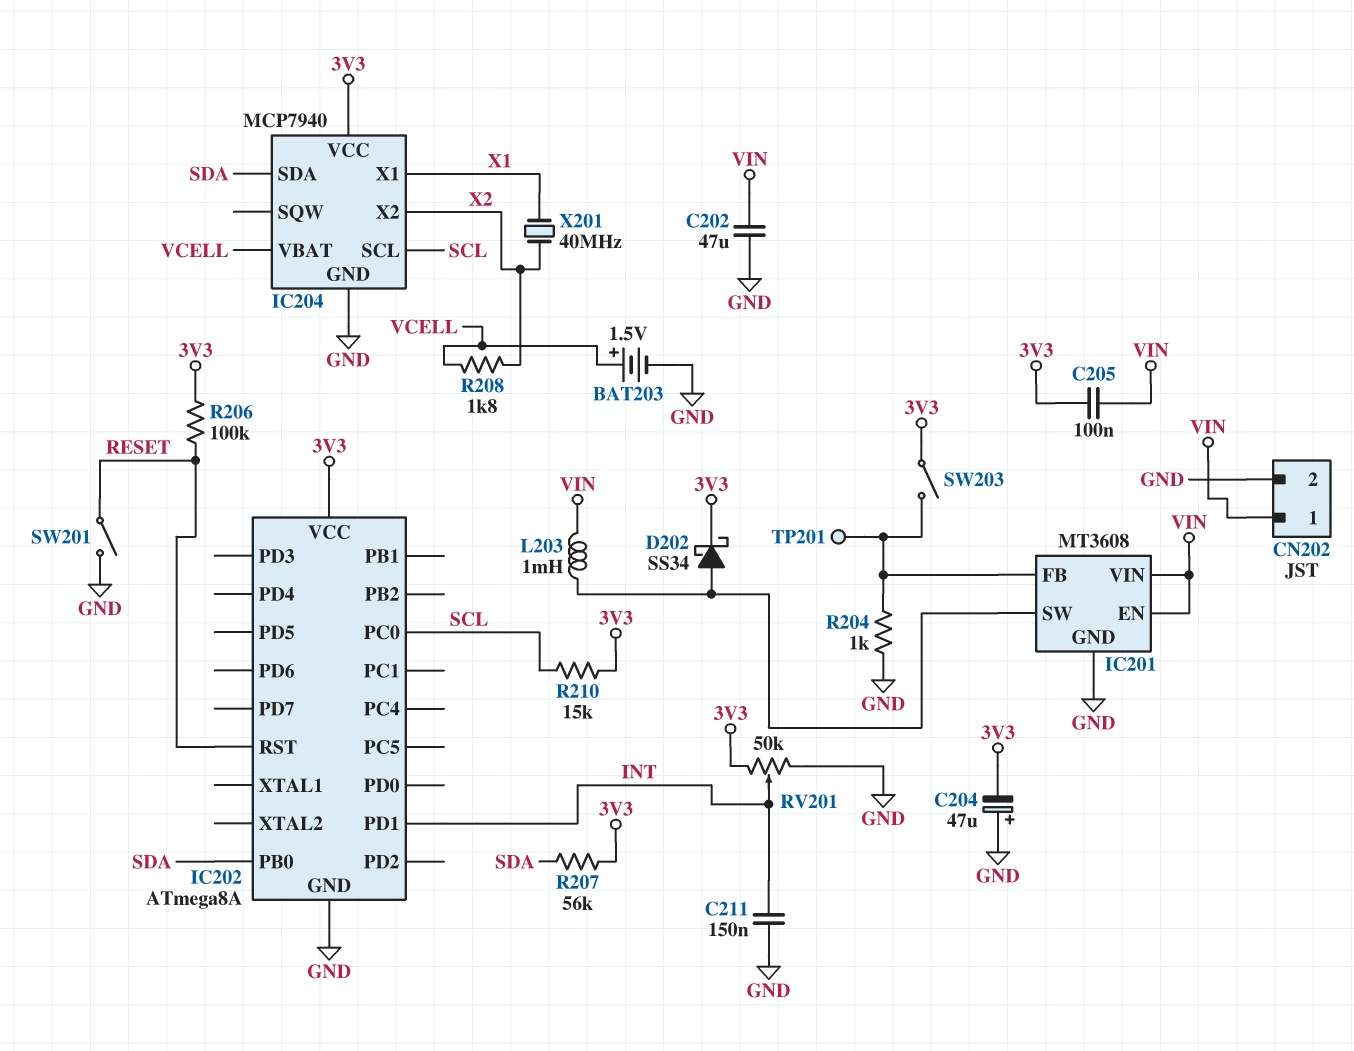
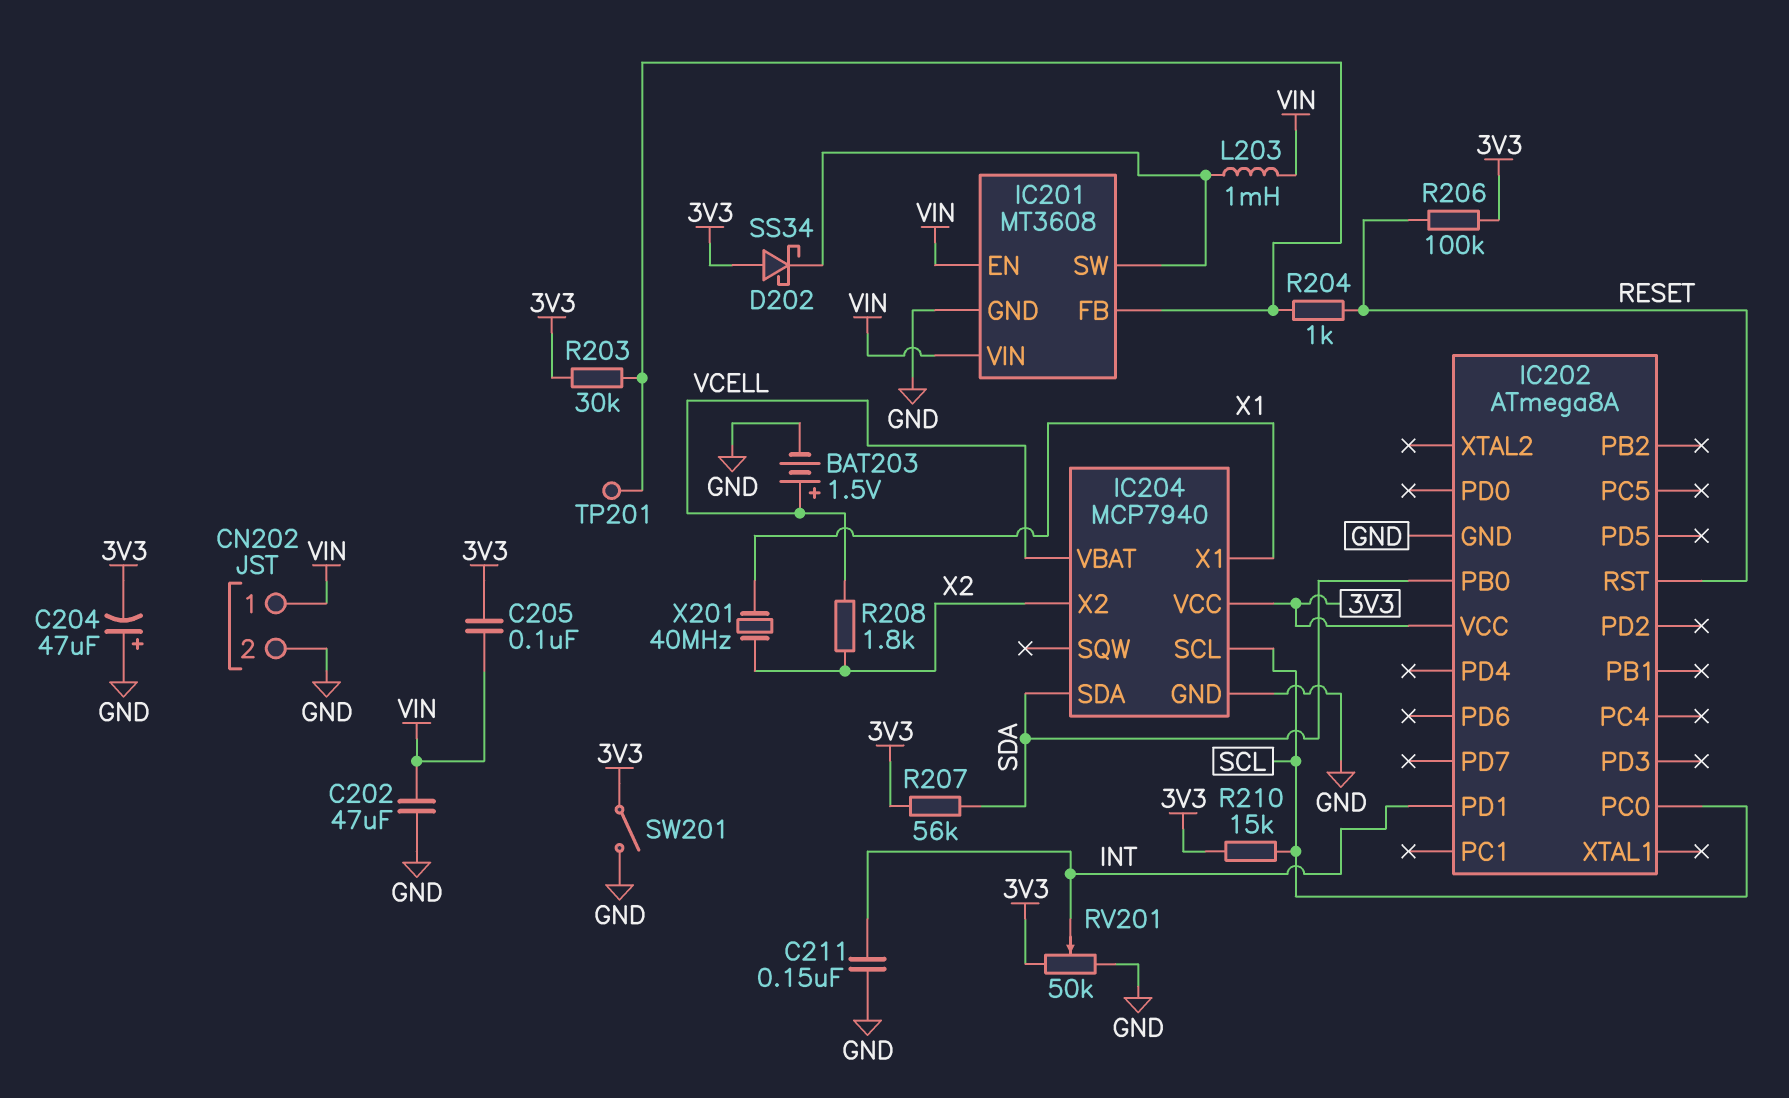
D202: schottky SS34 (A IC201/SW, K 3V3) -> schottky SS34 (A 3V3, K IC201/SW)
R203: none -> 30k (3V3, IC201/FB)
R204: 1k (GND, IC201/FB) -> 1k (IC201/FB, RESET)
SW201: switch (GND, RESET) -> switch (3V3, GND)
SW203: switch (3V3, IC201/FB) -> none

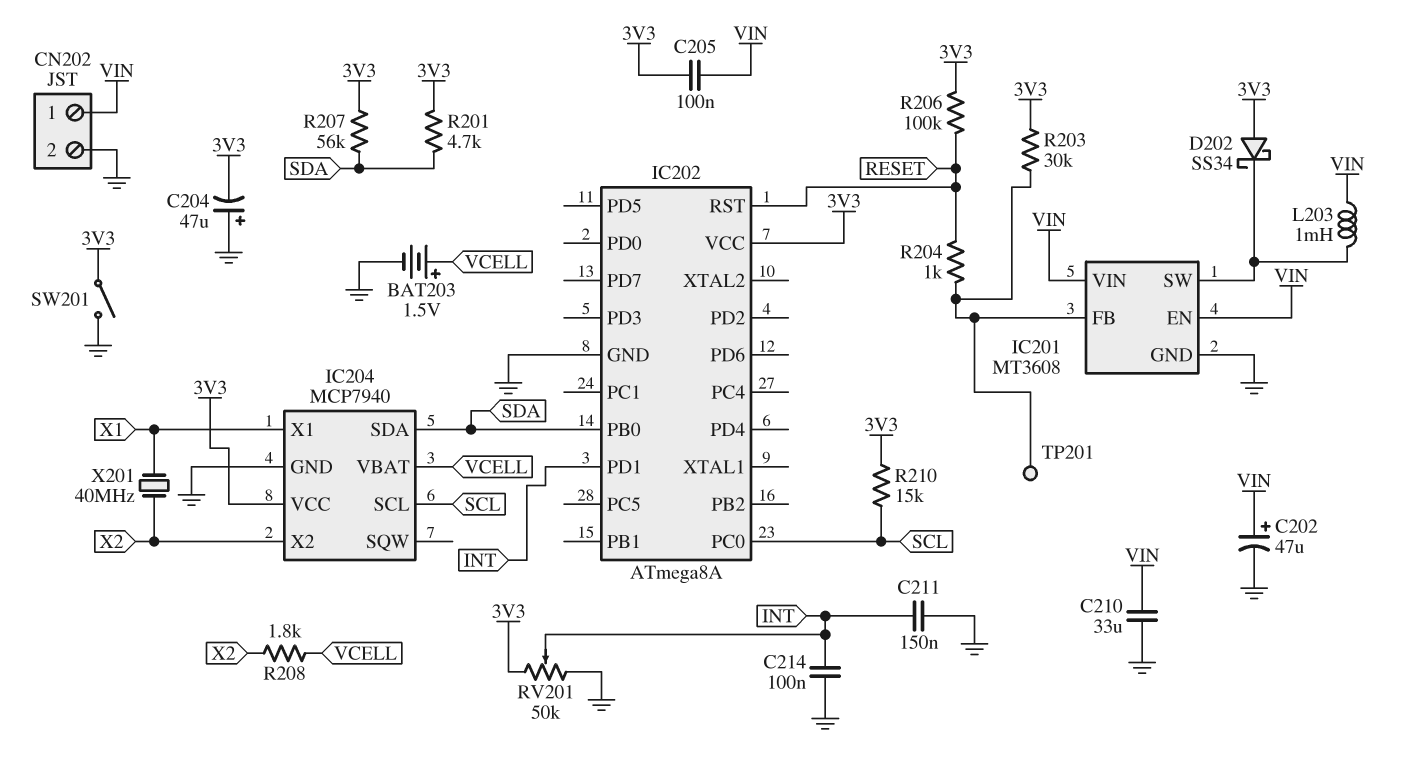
C202: 47uF (GND, VIN) -> 47uF (plus VIN, minus GND)
C210: none -> 33uF (GND, VIN)
C214: none -> 100nF (GND, INT)
R201: none -> 4.7k (3V3, SDA)

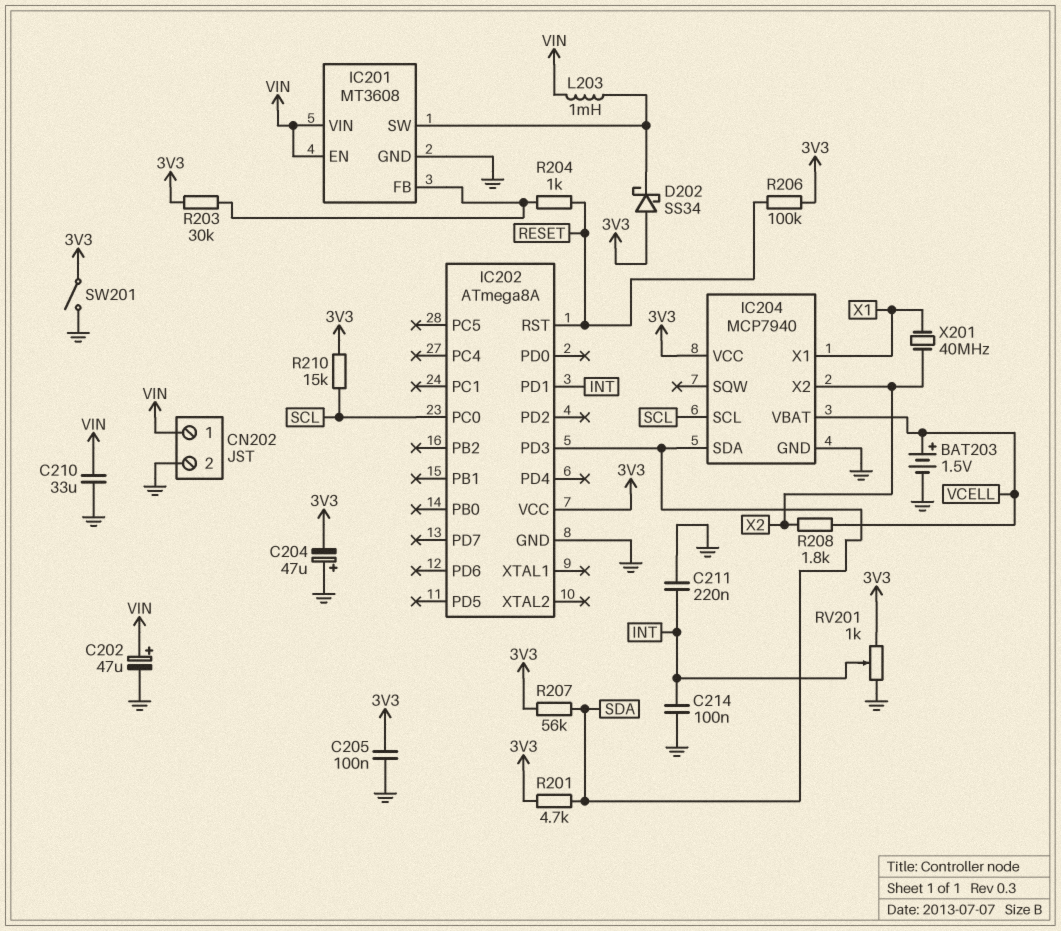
C205: 100nF (3V3, VIN) -> 100nF (3V3, GND)
C211: 150nF (GND, INT) -> 220nF (GND, INT)
IC202 pin PB0: SDA -> none
IC202 pin PD3: none -> SDA
RV201: 50k (3V3, GND, wiper INT) -> 1k (3V3, GND, wiper INT)
TP201: test point (IC201/FB) -> none

